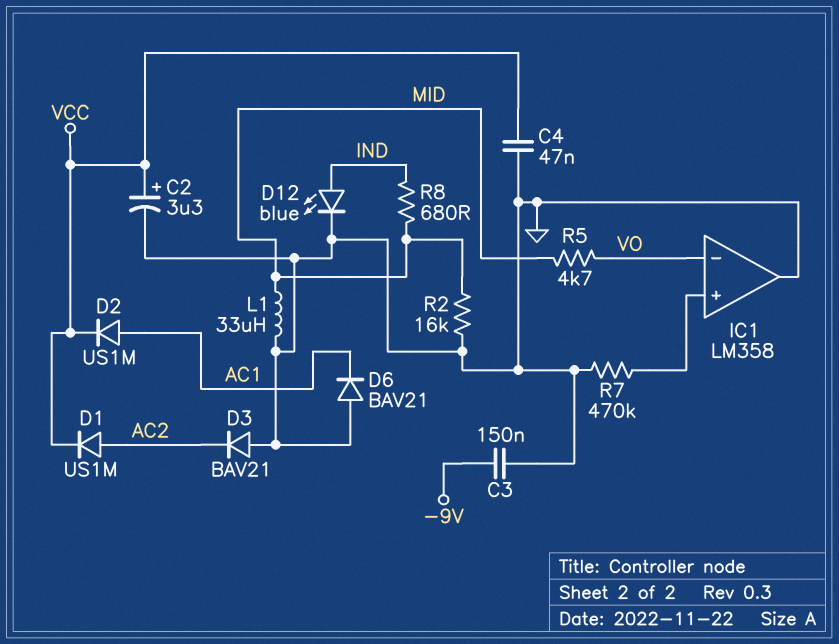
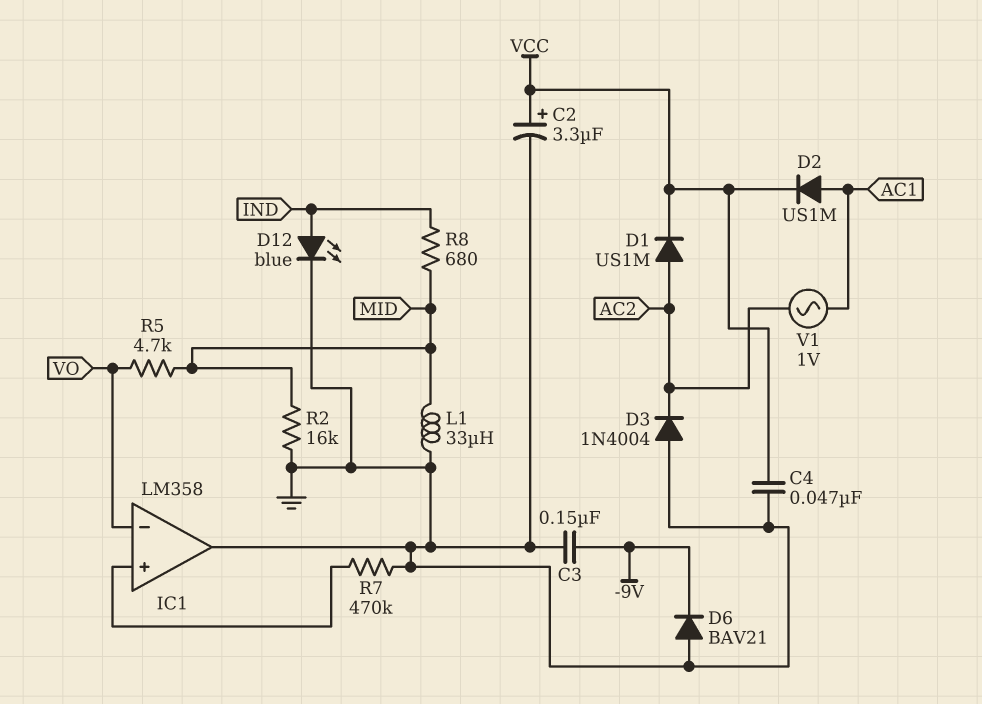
D3: diode BAV21 (A GND, K AC2) -> diode 1N4004 (A GND, K AC2)
D6: diode BAV21 (A GND, K AC1) -> diode BAV21 (A GND, K -9V)
V1: none -> AC 1V (AC1, AC2)

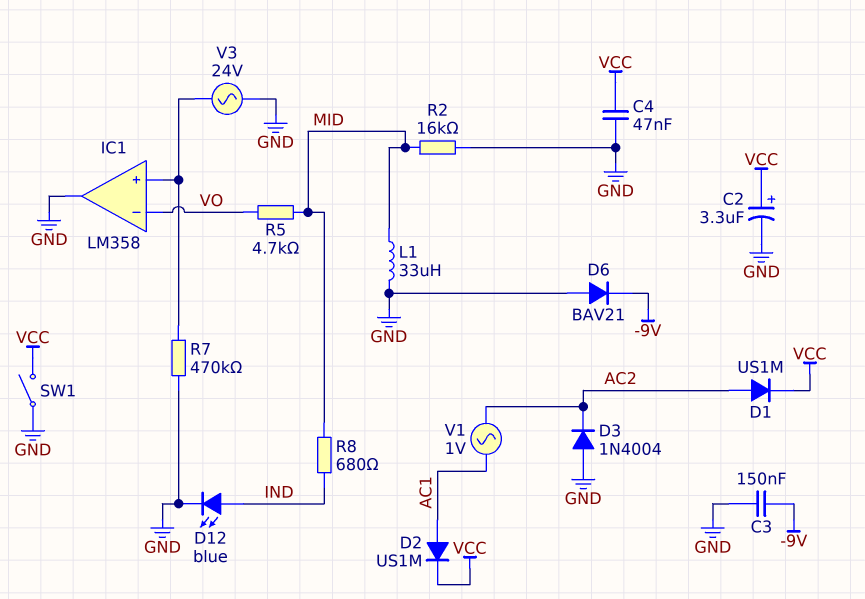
SW1: none -> switch (GND, VCC)
V3: none -> AC 24V (GND, IC1/in+)

